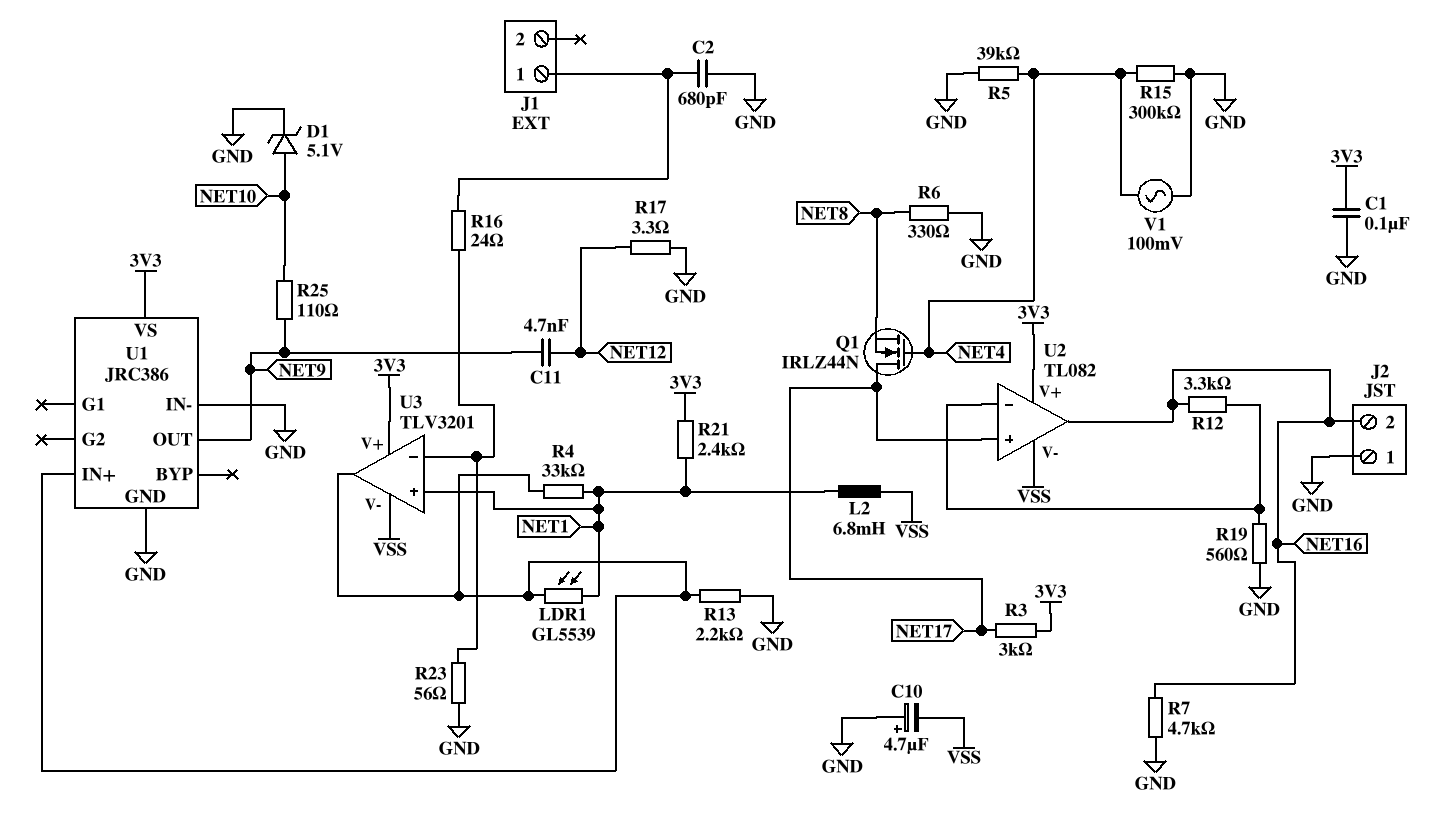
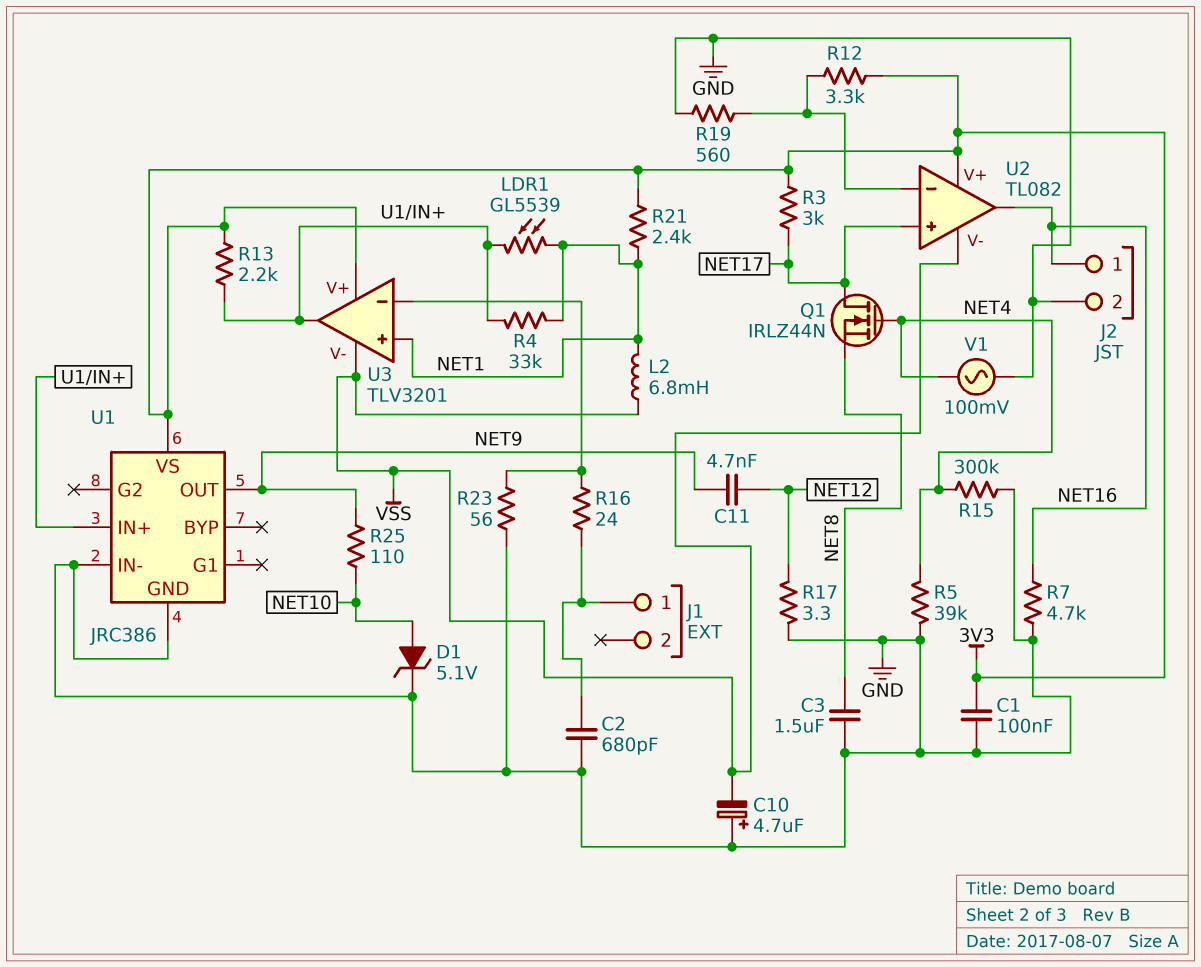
C3: none -> 1.5uF (GND, NET8)
J2 pin 1: GND -> NET16
J2 pin 2: NET16 -> GND
R6: 330 (GND, NET8) -> none
R12: 3.3k (NET16, U2/in-) -> 3.3k (3V3, U2/in-)
R13: 2.2k (GND, U1/IN+) -> 2.2k (3V3, U1/IN+)

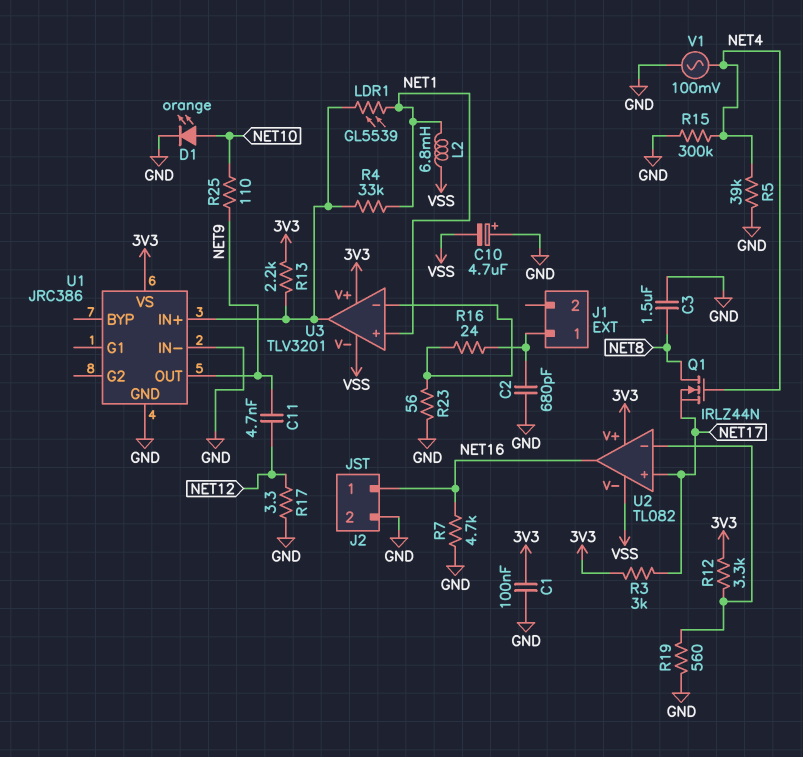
D1: zener 5.1V (A NET10, K GND) -> LED orange (A NET10, K GND)
Q1: NMOS IRLZ44N (G NET4, D NET17, S NET8) -> NMOS IRLZ44N (G NET4, D NET8, S NET17)
R21: 2.4k (3V3, NET1) -> none

